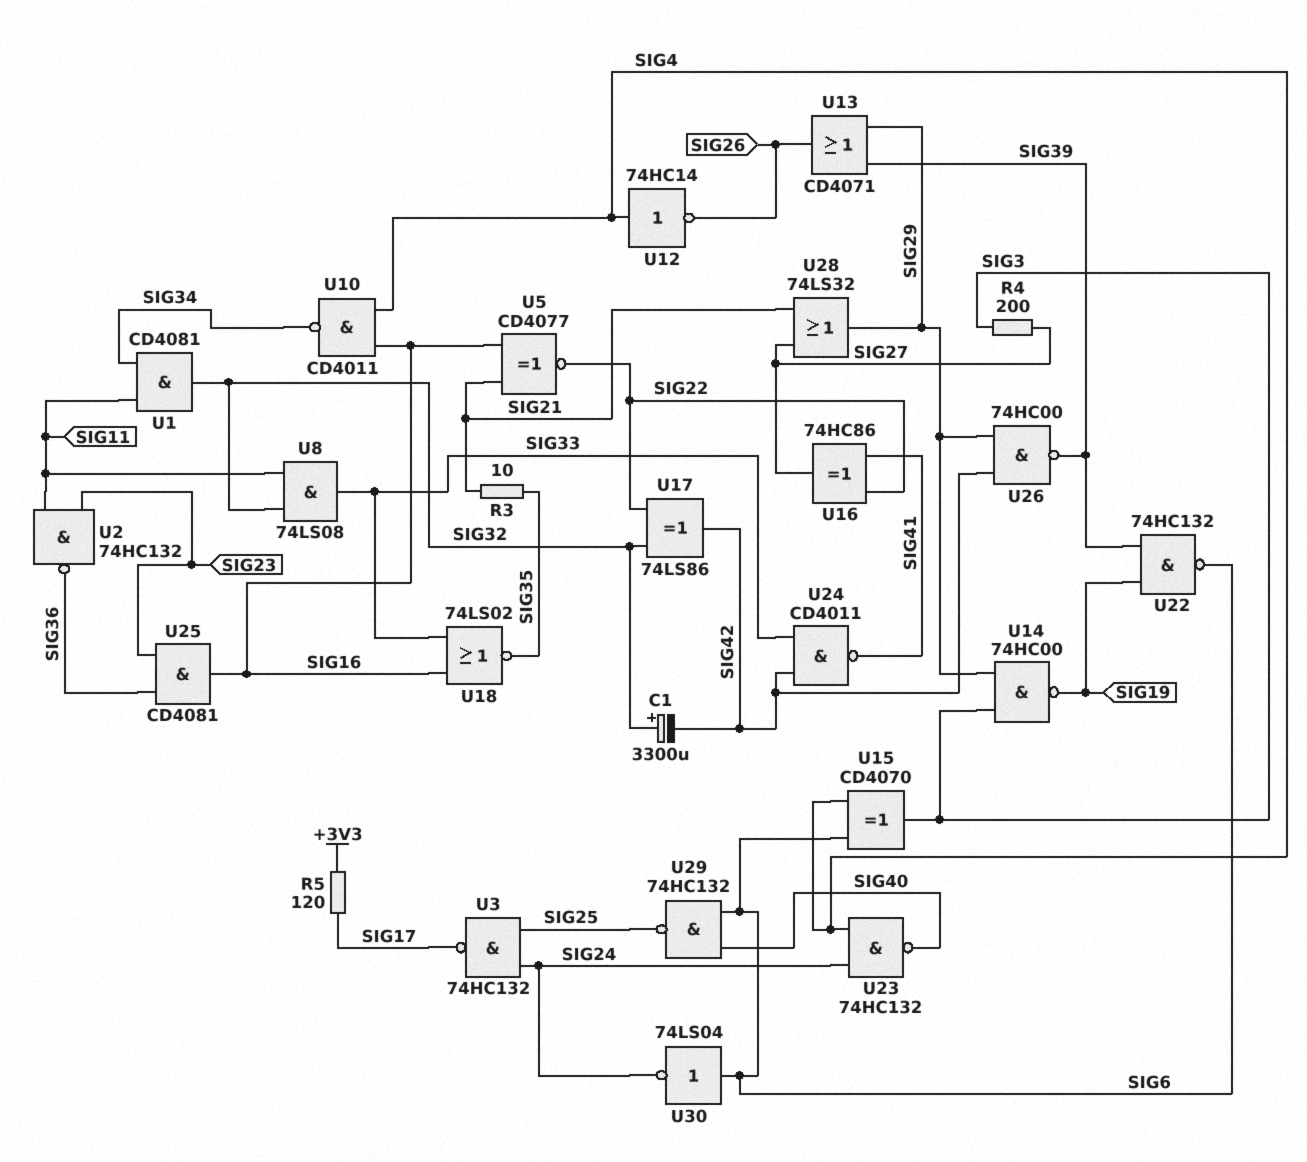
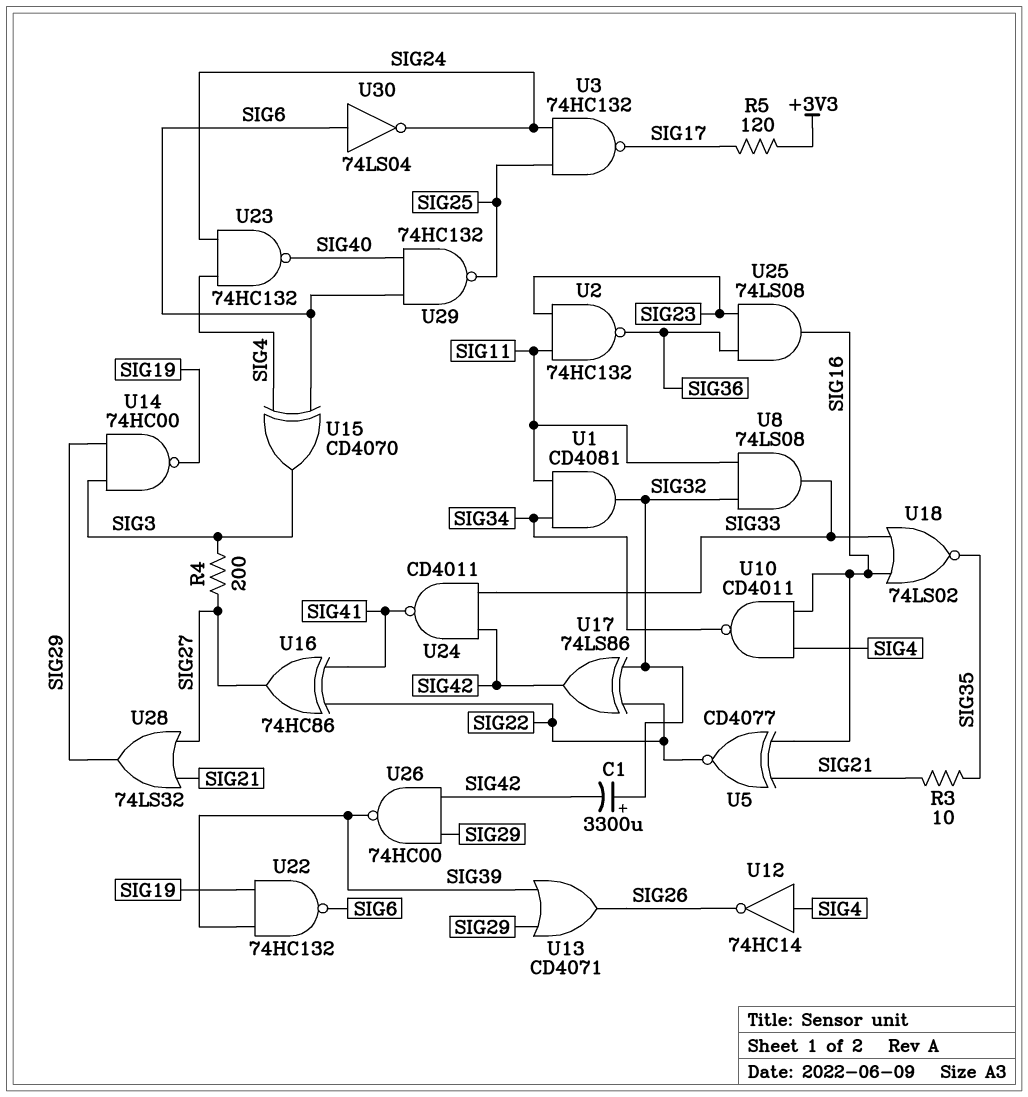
U25: AND CD4081 (in SIG23, in SIG36, out SIG16) -> AND 74LS08 (in SIG23, in SIG36, out SIG16)

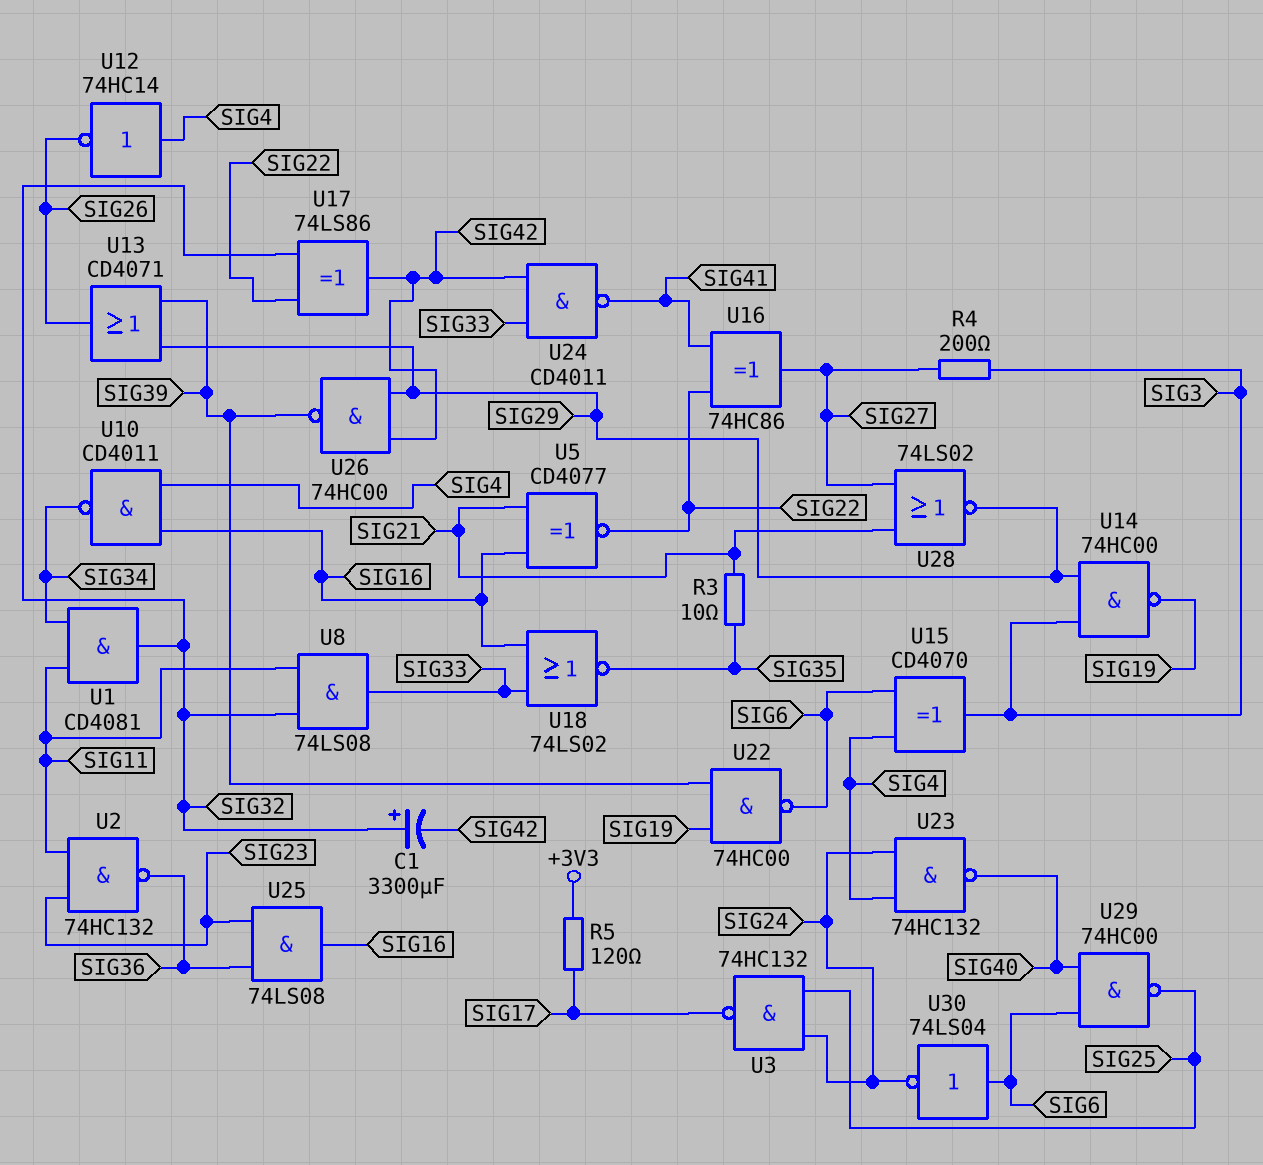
U22: NAND 74HC132 (in SIG19, in SIG39, out SIG6) -> NAND 74HC00 (in SIG19, in SIG39, out SIG6)
U28: OR 74LS32 (in SIG21, in SIG27, out SIG29) -> NOR 74LS02 (in SIG21, in SIG27, out SIG29)
U29: NAND 74HC132 (in SIG6, in SIG40, out SIG25) -> NAND 74HC00 (in SIG6, in SIG40, out SIG25)

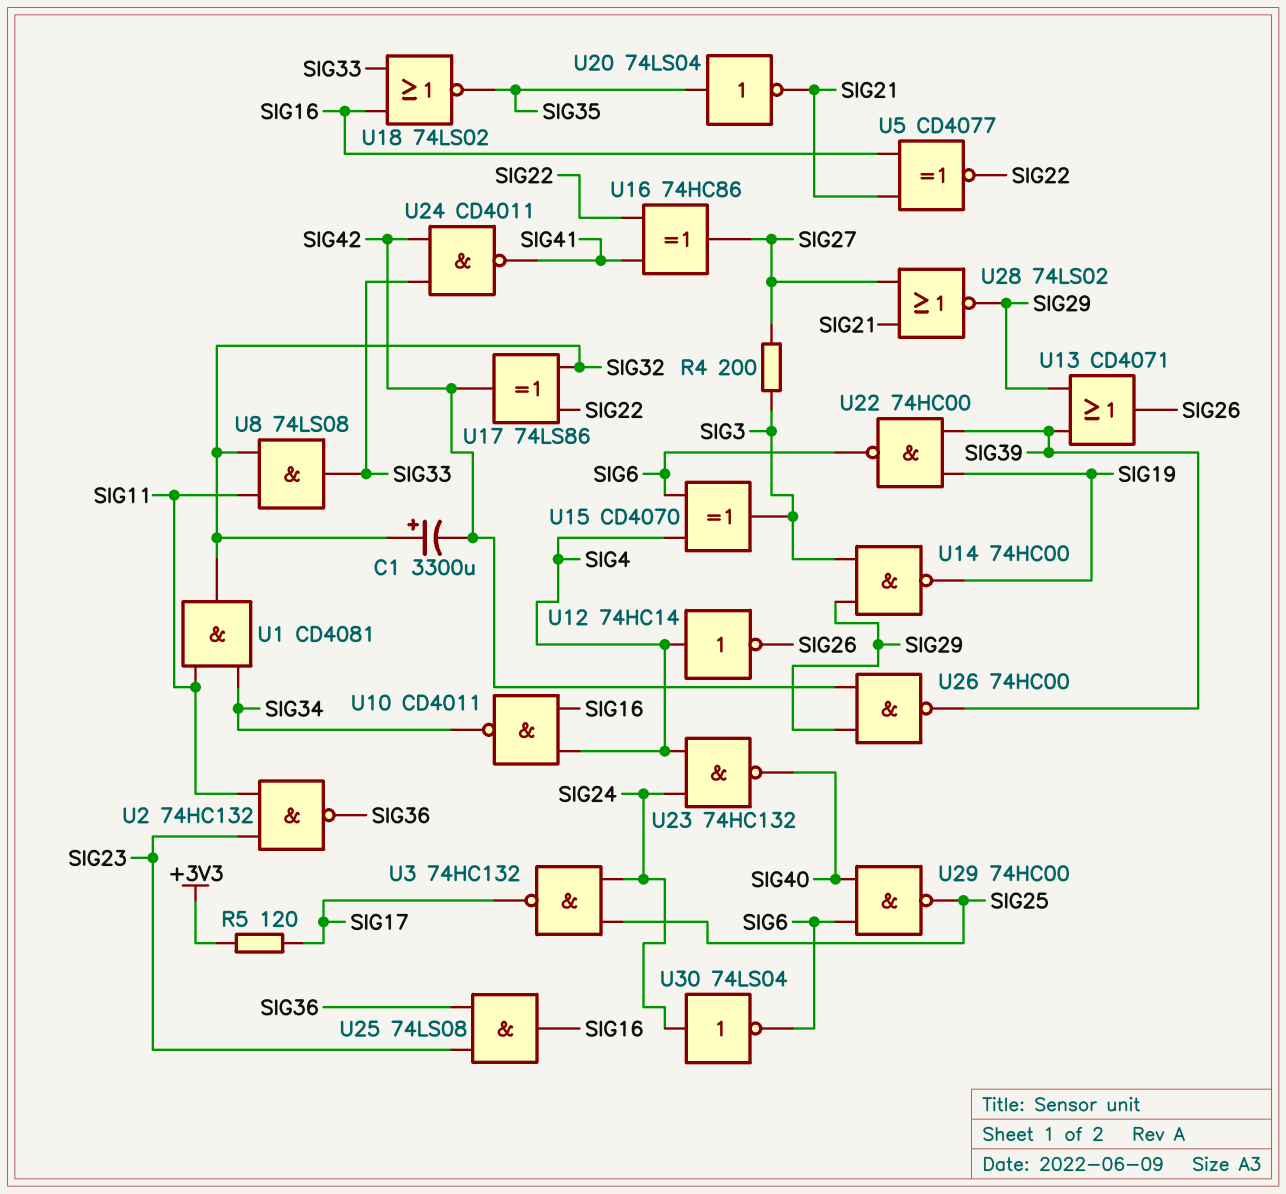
R3: 10 (SIG21, SIG35) -> none
U20: none -> NOT 74LS04 (in SIG35, out SIG21)
U30: NOT 74LS04 (in SIG6, out SIG24) -> NOT 74LS04 (in SIG24, out SIG6)

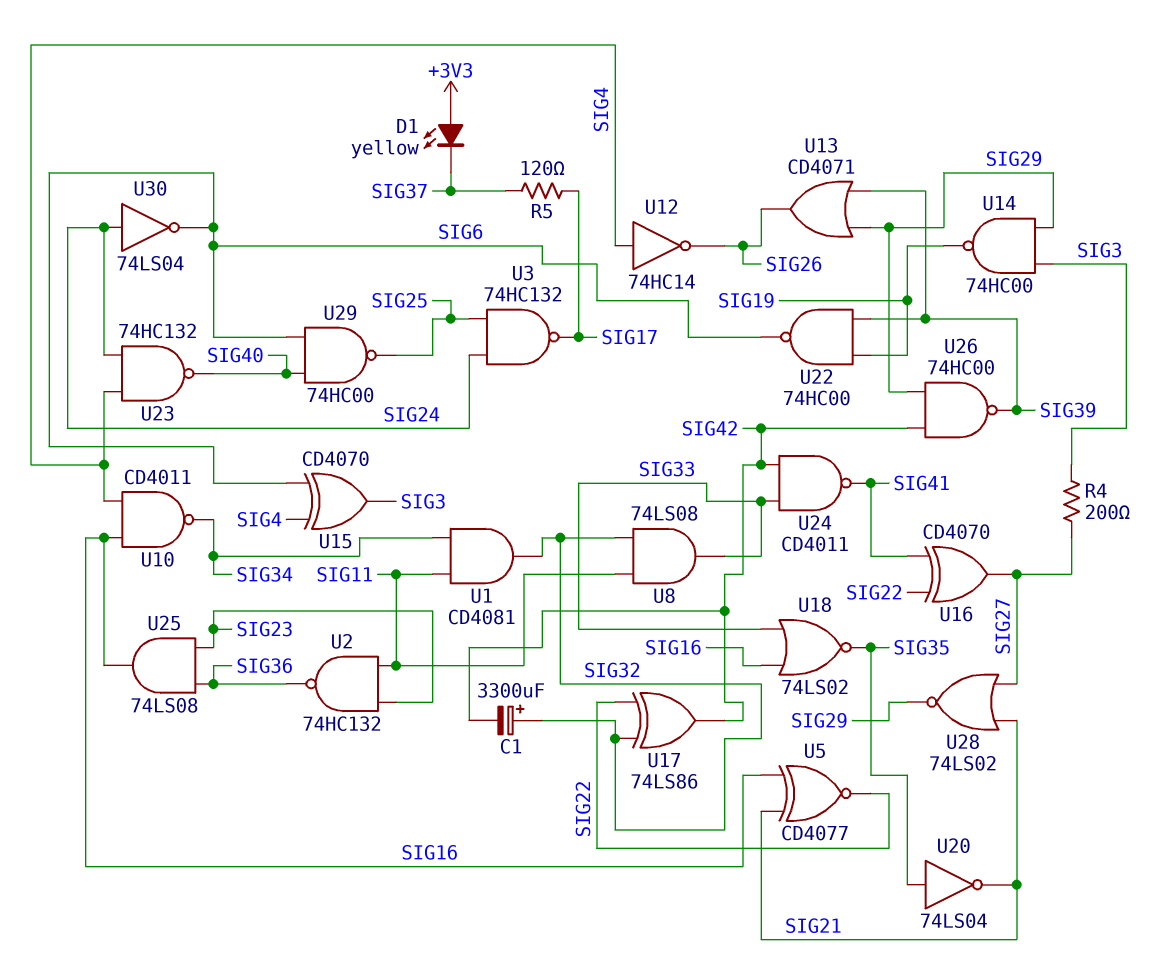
D1: none -> LED yellow (A +3V3, K SIG37)
R5: 120 (+3V3, SIG17) -> 120 (SIG17, SIG37)
U16: XOR 74HC86 (in SIG22, in SIG41, out SIG27) -> XOR CD4070 (in SIG22, in SIG41, out SIG27)

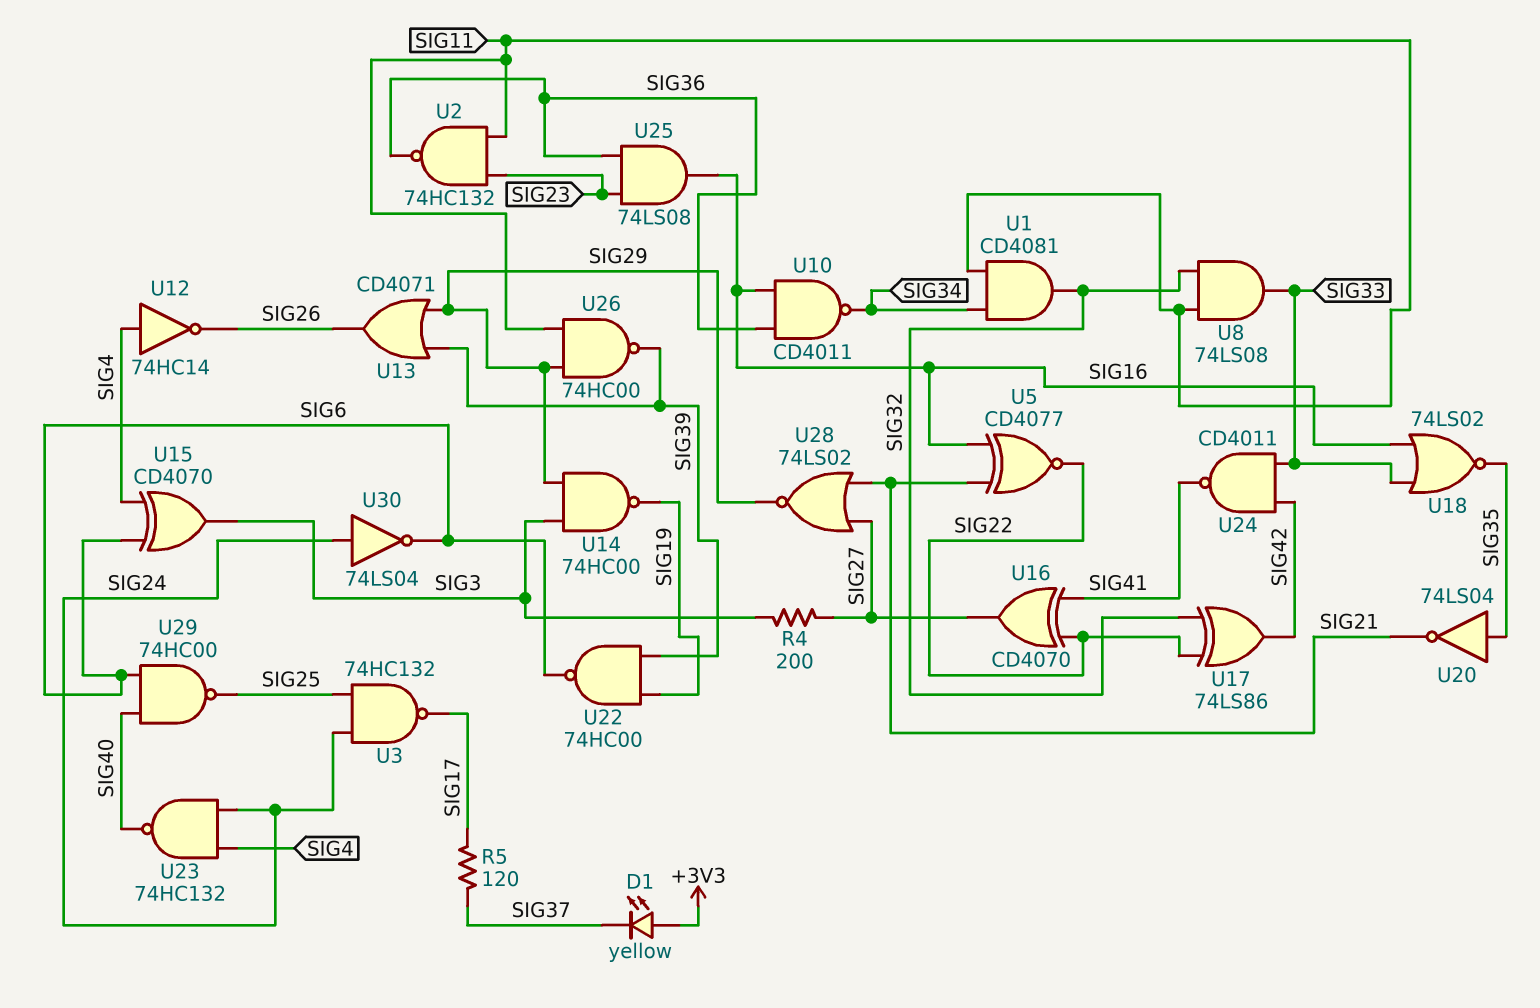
C1: 3300uF (plus SIG32, minus SIG42) -> none
U10: NAND CD4011 (in SIG4, in SIG16, out SIG34) -> NAND CD4011 (in SIG16, in SIG36, out SIG34)
U26: NAND 74HC00 (in SIG29, in SIG42, out SIG39) -> NAND 74HC00 (in SIG11, in SIG29, out SIG39)

